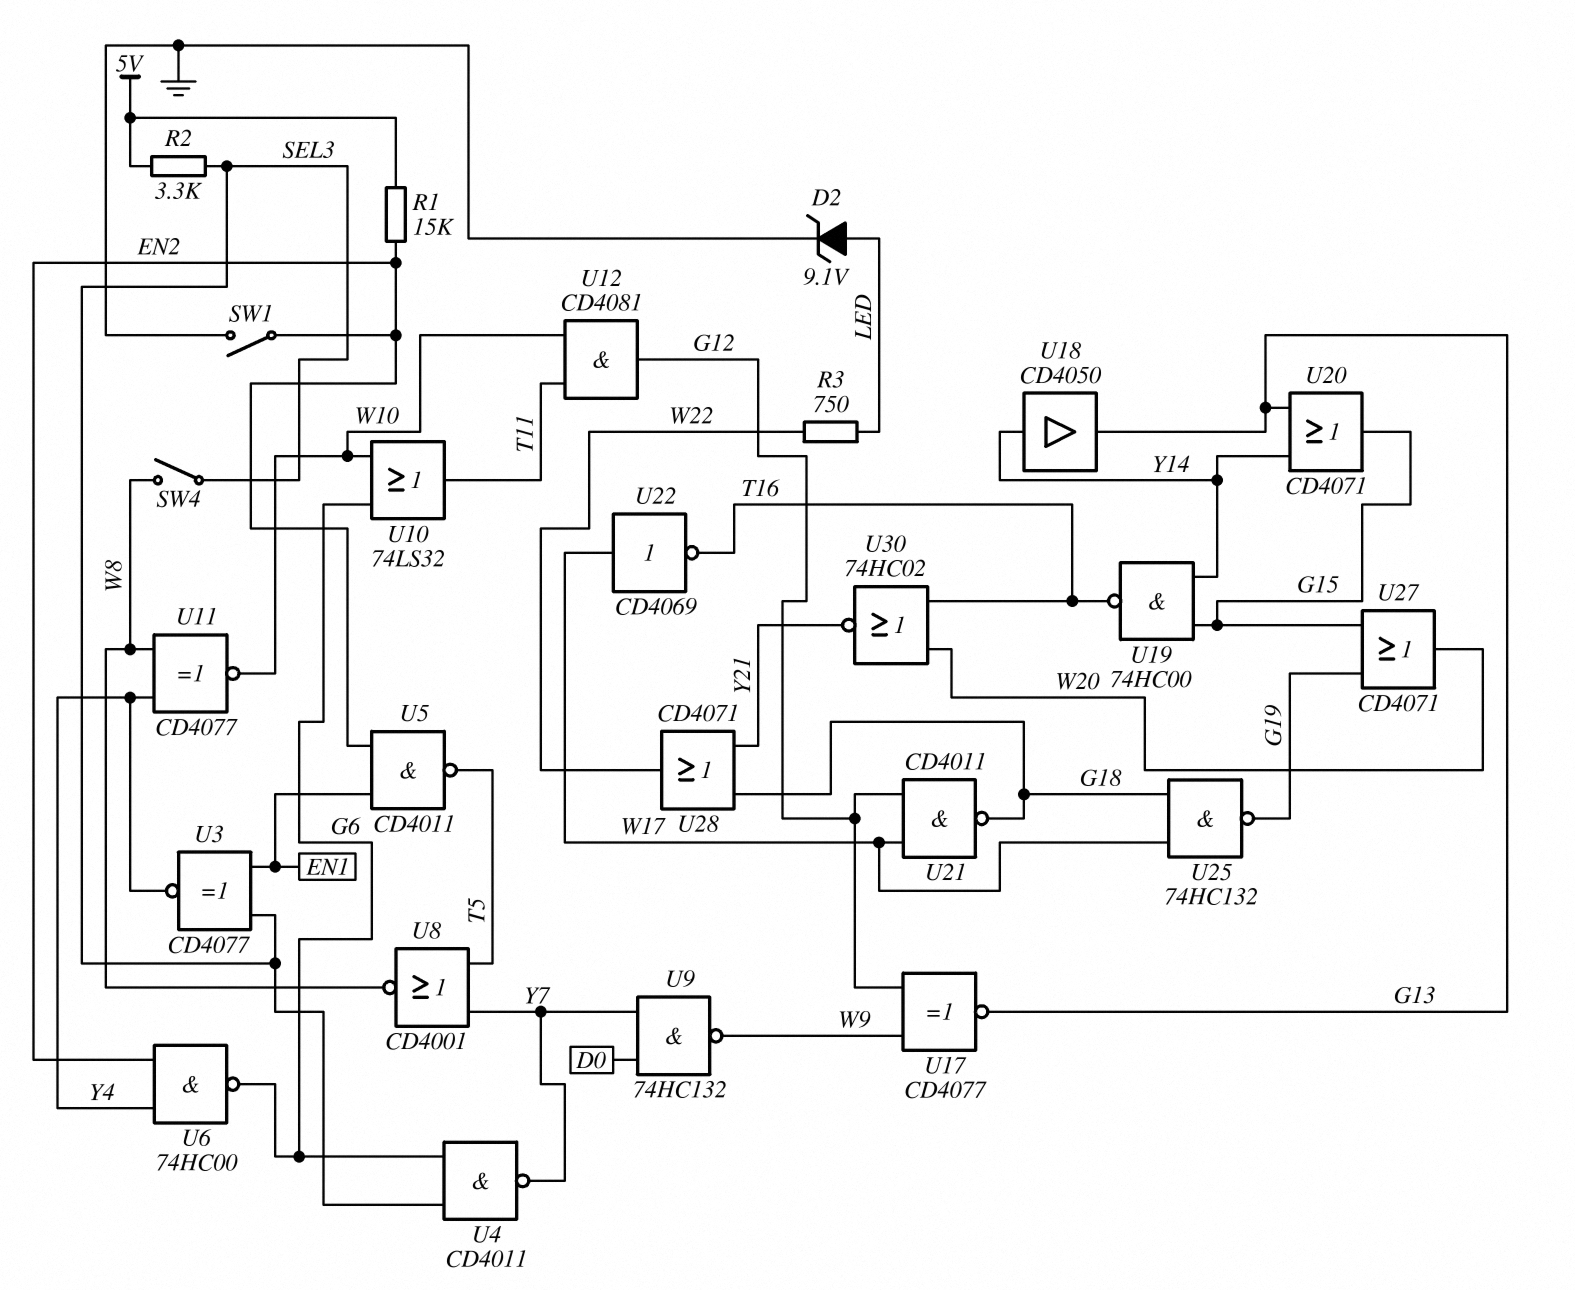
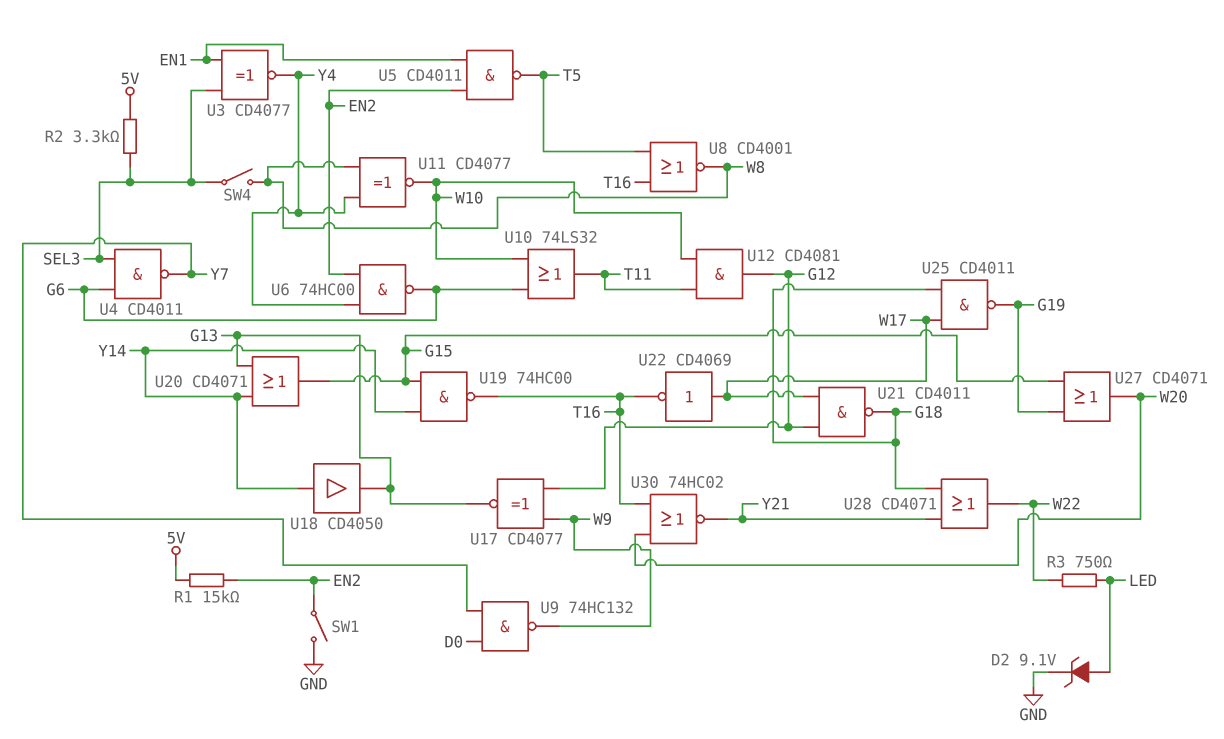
U8: NOR CD4001 (in T5, in Y7, out W8) -> NOR CD4001 (in T5, in T16, out W8)
U25: NAND 74HC132 (in G18, in W17, out G19) -> NAND CD4011 (in G18, in W17, out G19)

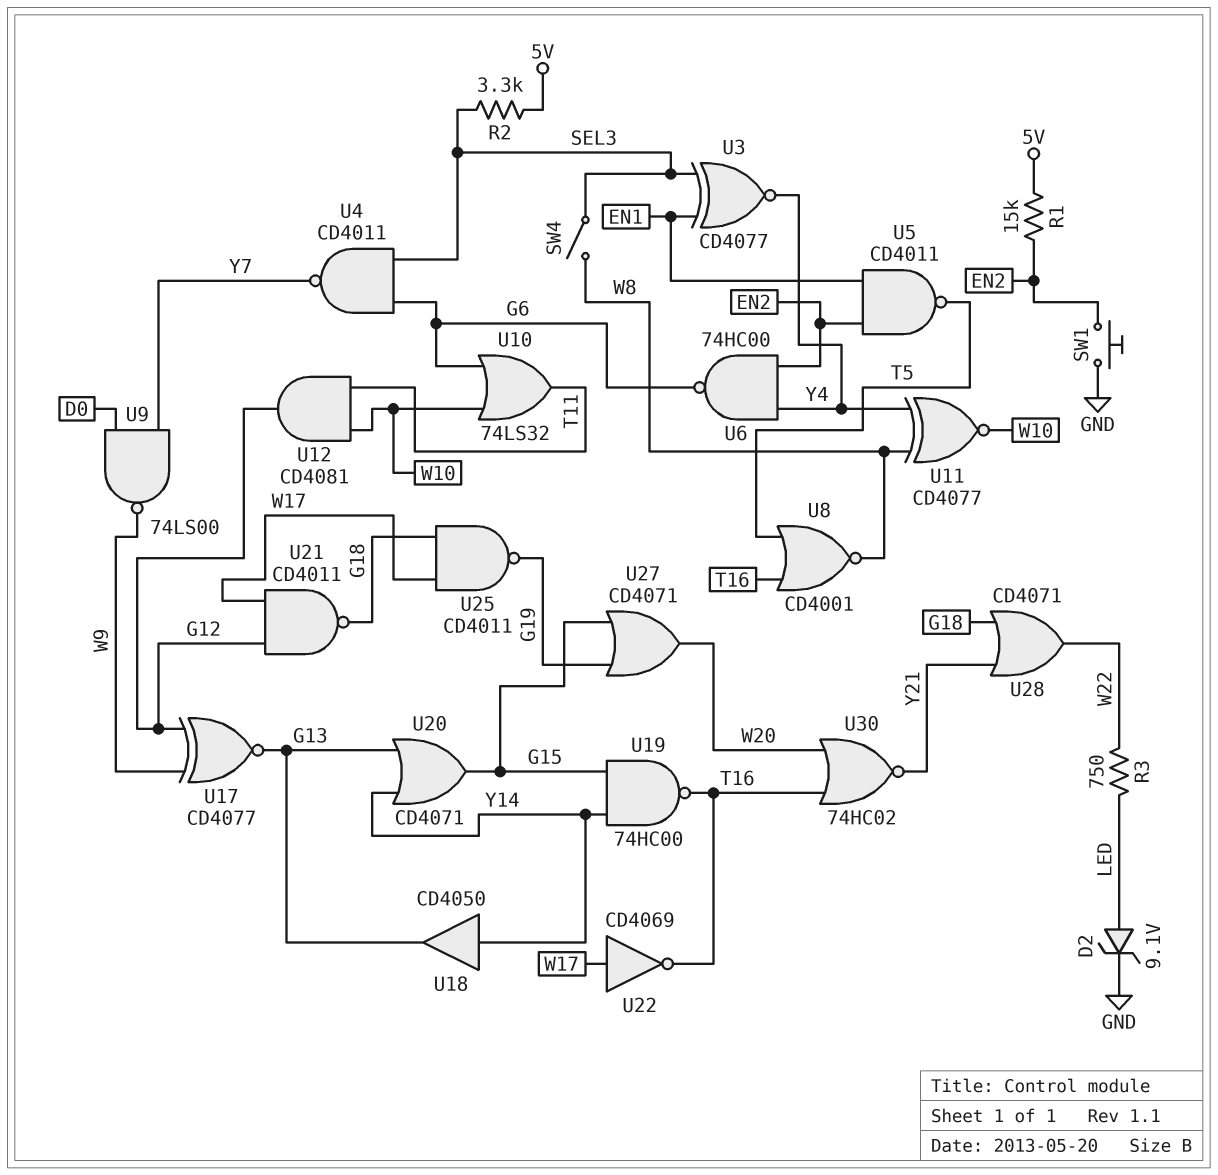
SW1: switch (EN2, GND) -> button (EN2, GND)
U9: NAND 74HC132 (in D0, in Y7, out W9) -> NAND 74LS00 (in D0, in Y7, out W9)

